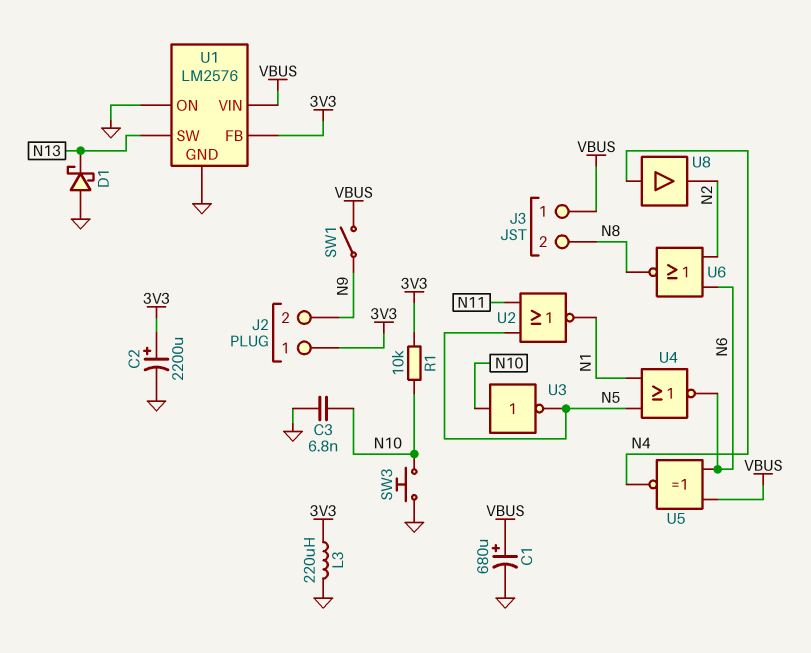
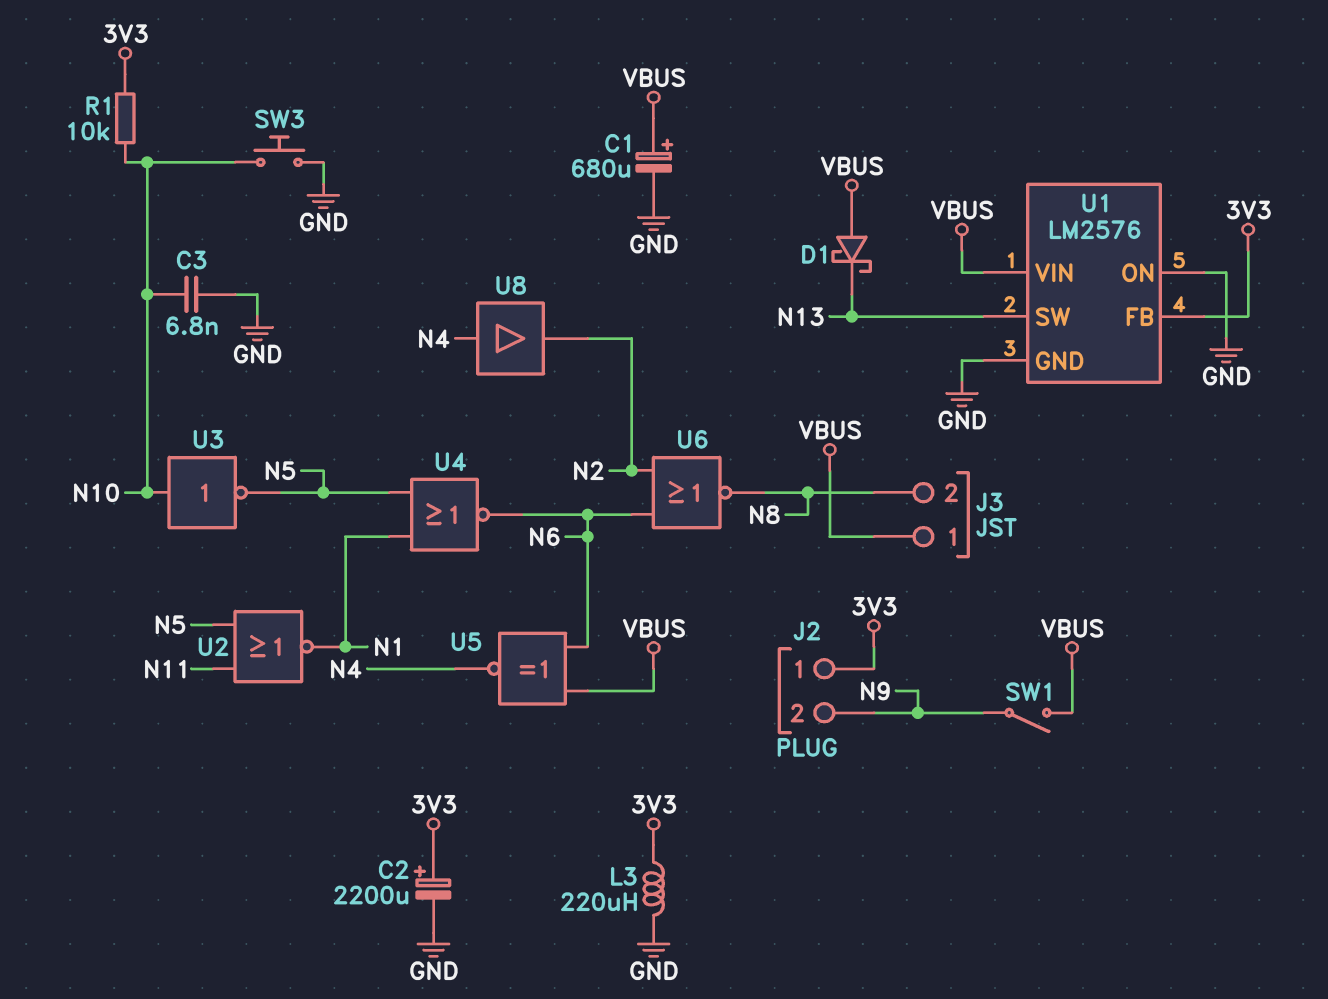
D1: schottky (A GND, K N13) -> schottky (A VBUS, K N13)

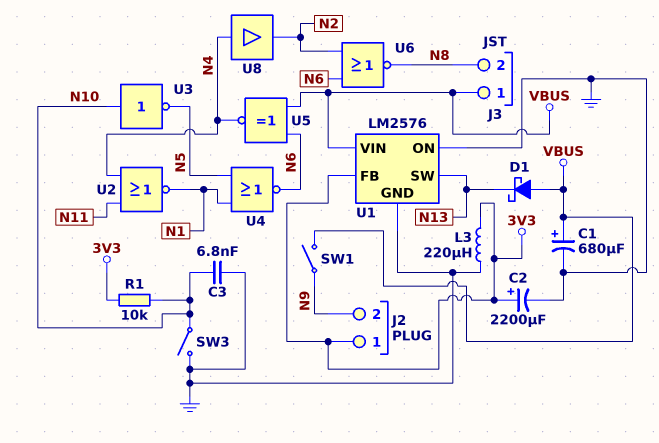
SW3: button (GND, N10) -> switch (GND, N10)
U2: NOR (in N5, in N11, out N1) -> NOR (in N4, in N11, out N1)

